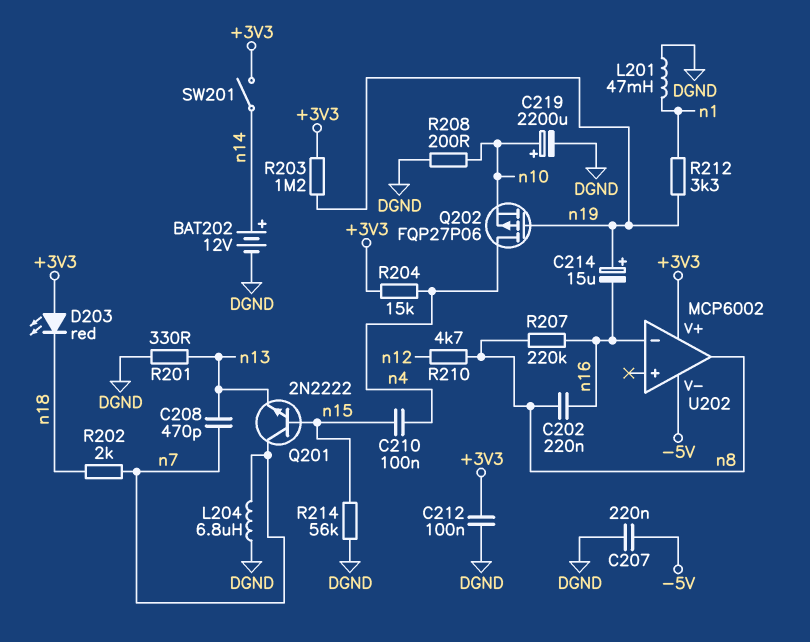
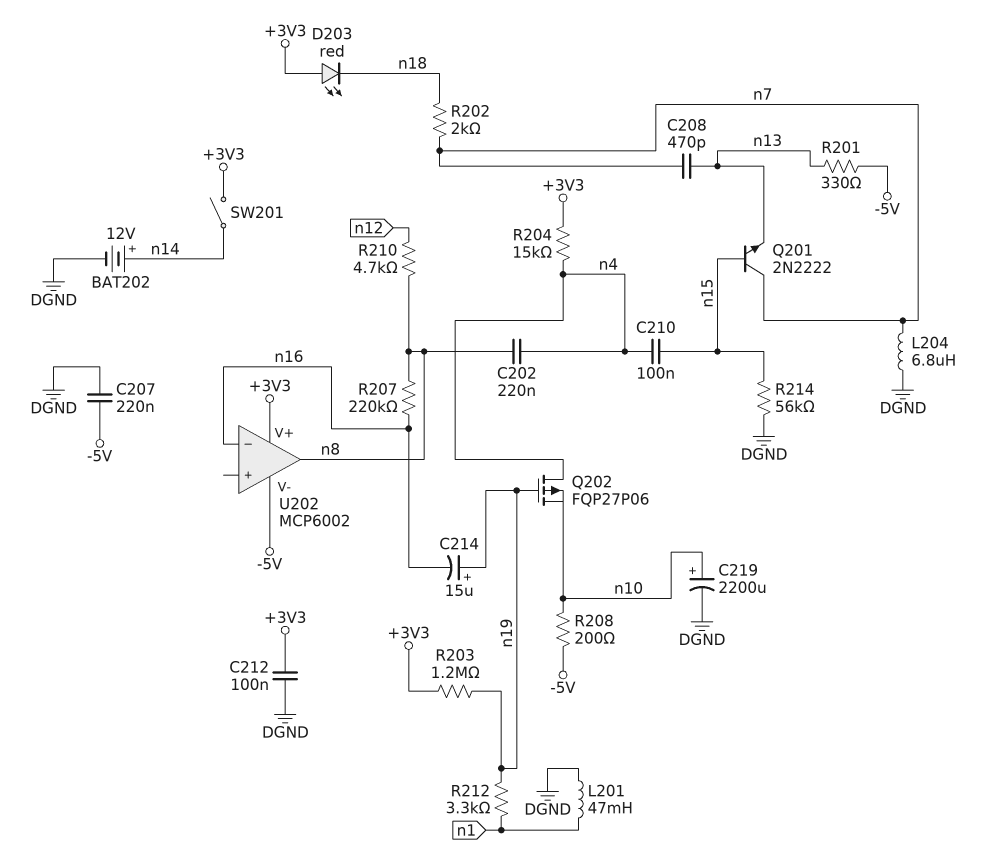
C202: 220nF (n8, n16) -> 220nF (n4, n8)
R201: 330 (DGND, n13) -> 330 (-5V, n13)
R208: 200 (DGND, n10) -> 200 (-5V, n10)

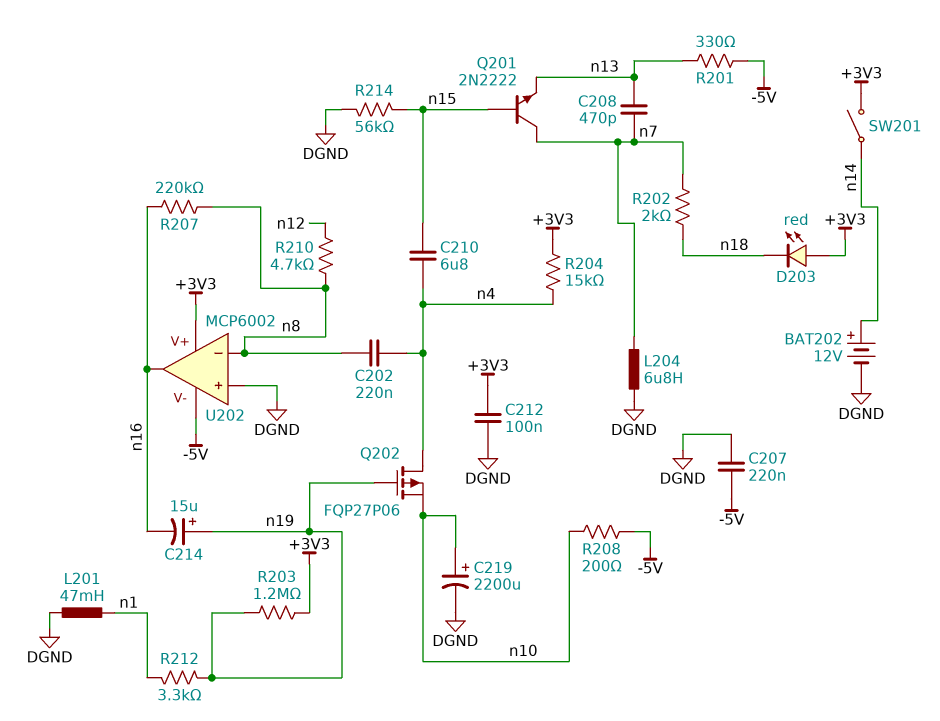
C210: 100nF (n4, n15) -> 6.8uF (n4, n15)
U202 pin in+: none -> DGND
U202 pin in-: n16 -> n8
U202 pin out: n8 -> n16

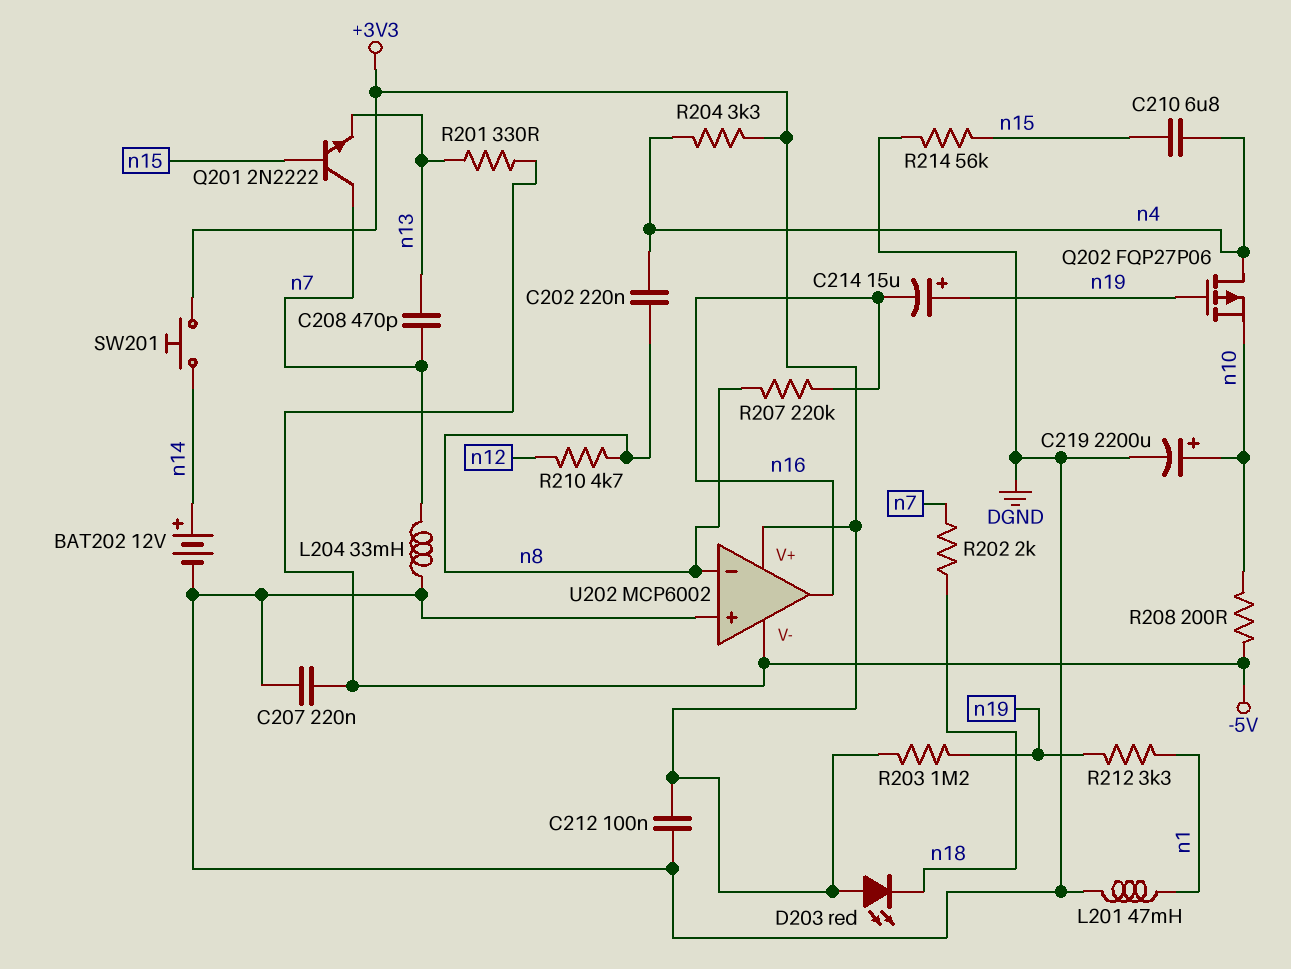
L204: 6.8uH (DGND, n7) -> 33mH (DGND, n7)
R204: 15k (+3V3, n4) -> 3.3k (+3V3, n4)
SW201: switch (+3V3, n14) -> button (+3V3, n14)

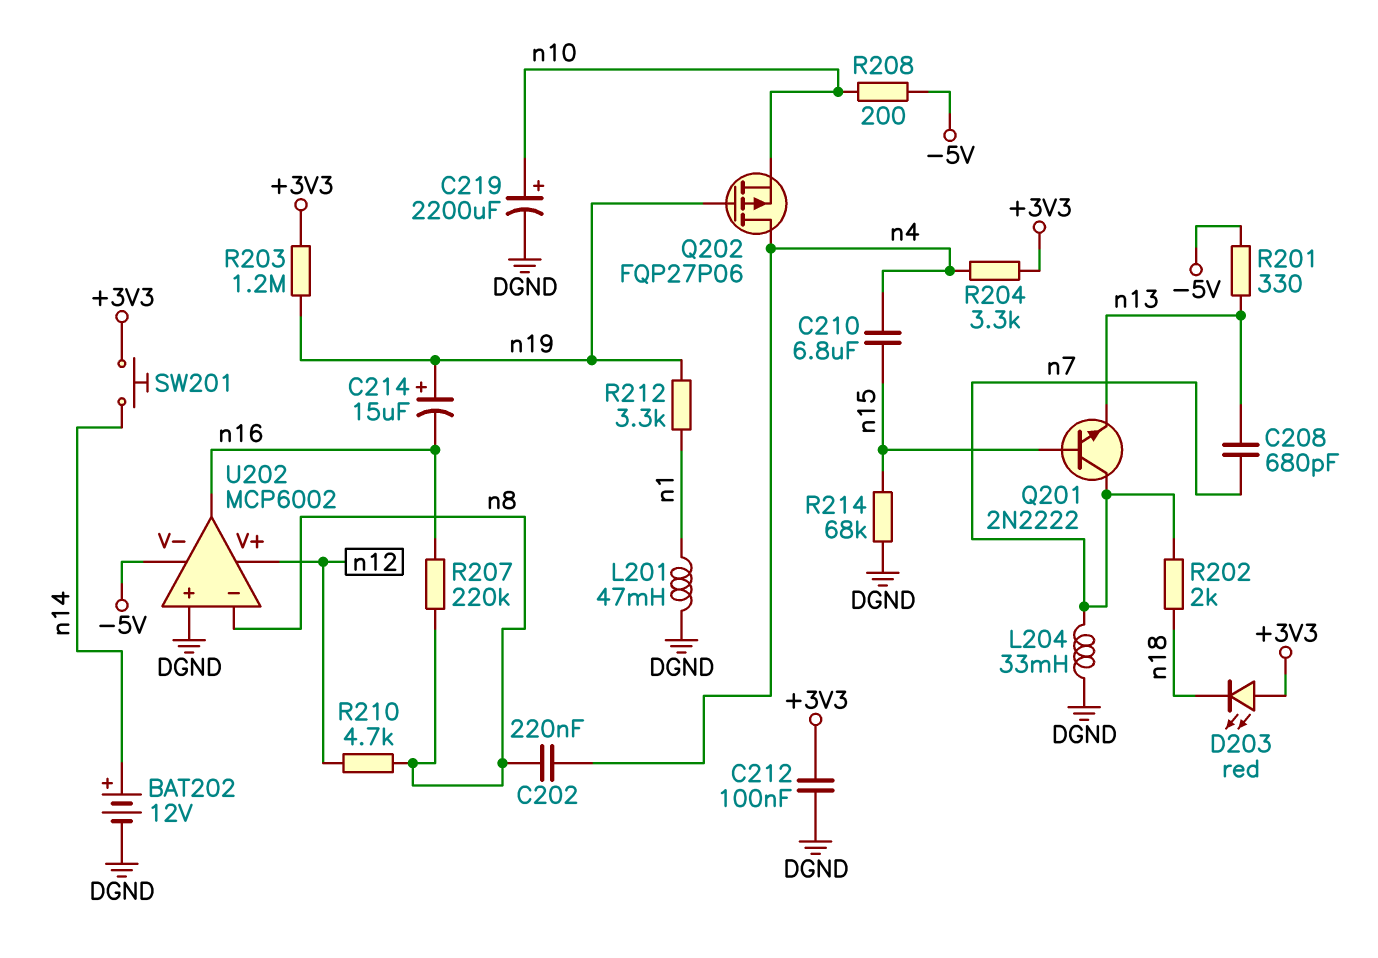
C207: 220nF (-5V, DGND) -> none
C208: 470pF (n7, n13) -> 680pF (n7, n13)
R214: 56k (DGND, n15) -> 68k (DGND, n15)
U202 pin V+: +3V3 -> n12

